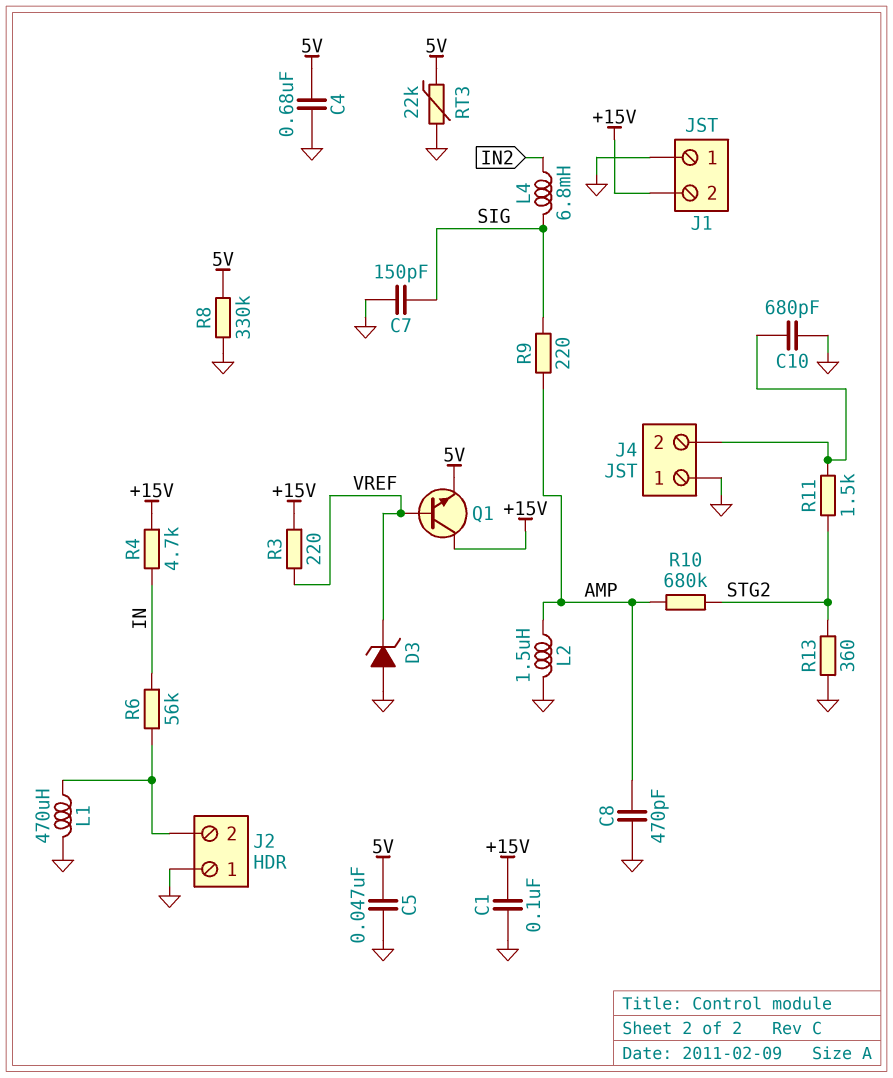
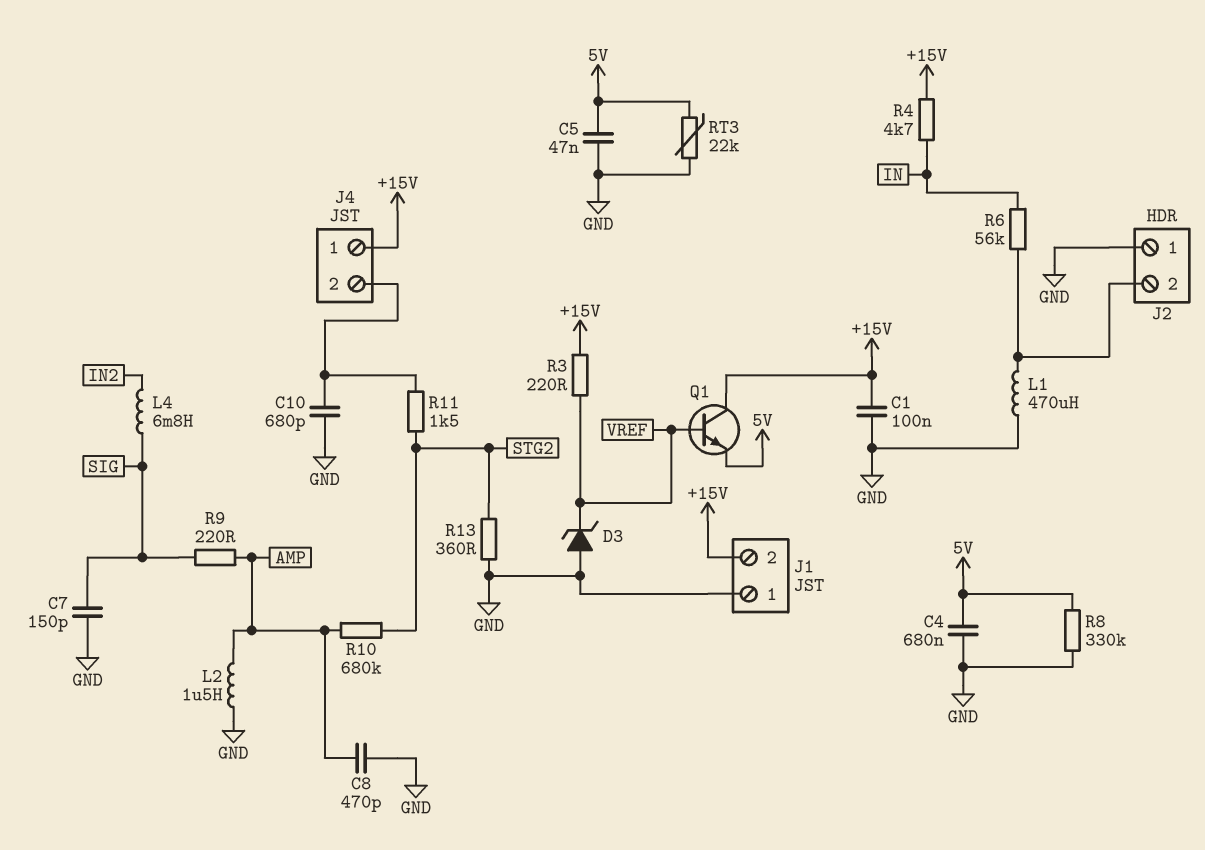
J4 pin 1: GND -> +15V

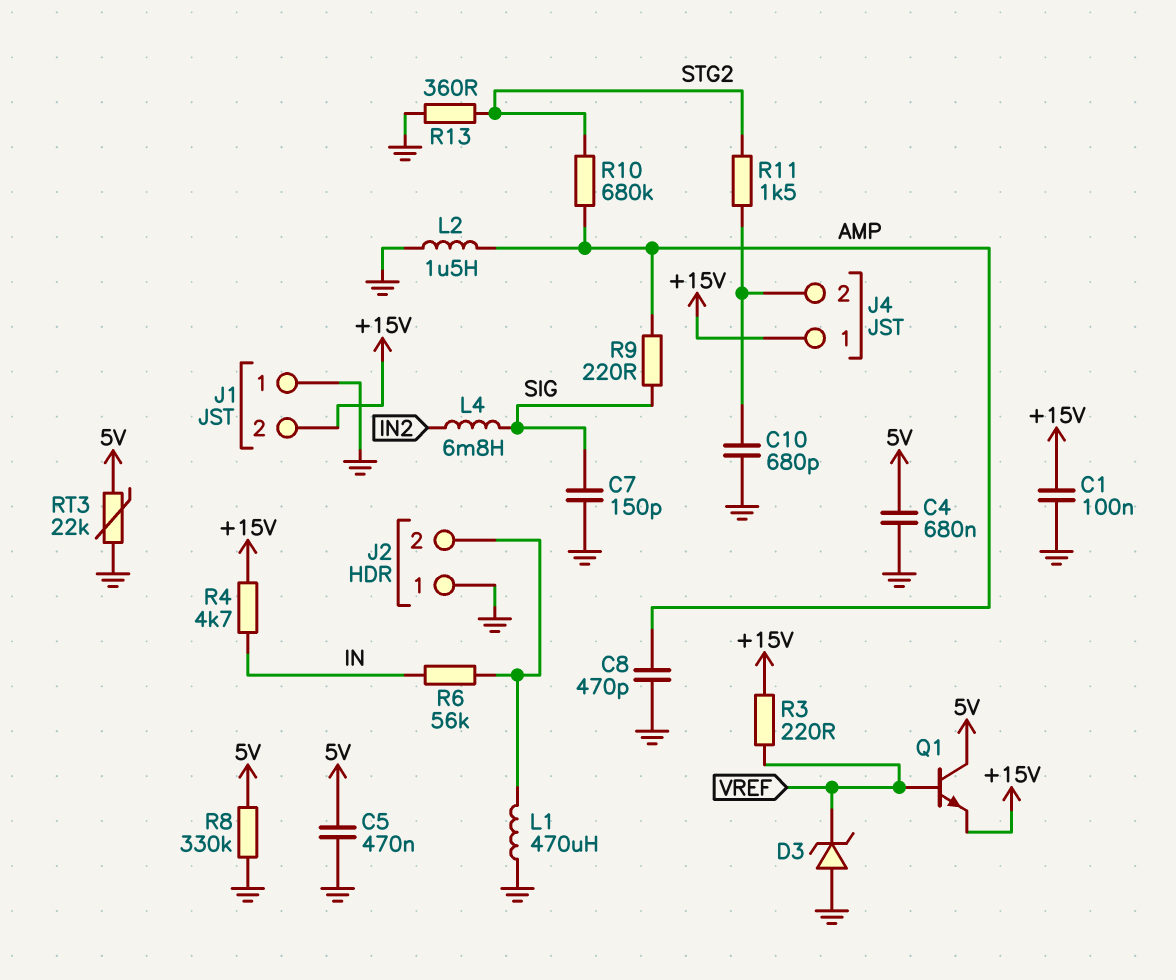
C5: 47nF (5V, GND) -> 470nF (5V, GND)
Q1: NPN (B VREF, C +15V, E 5V) -> NPN (B VREF, C 5V, E +15V)

